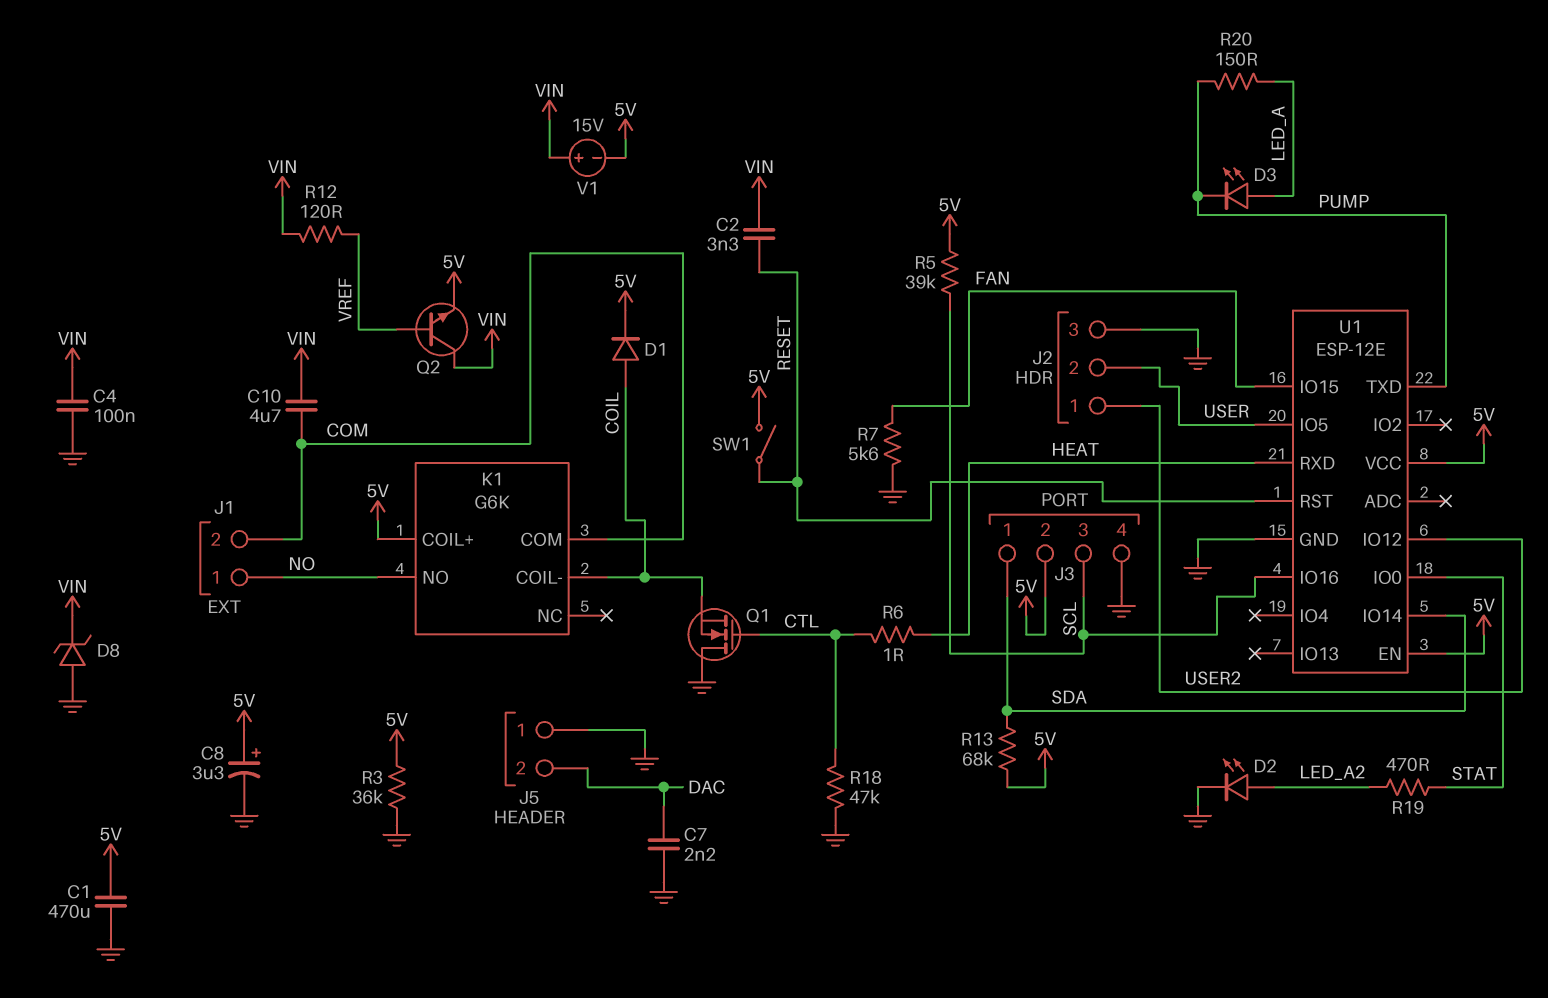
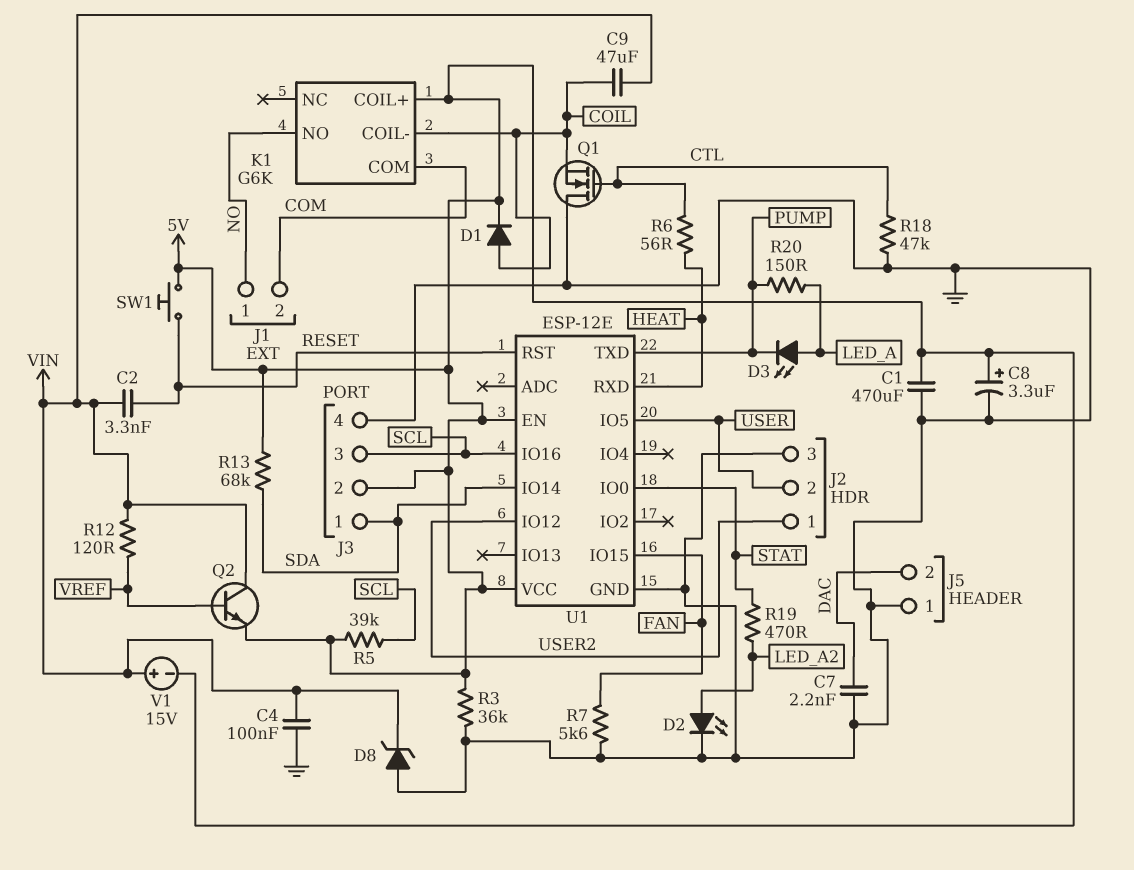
C9: none -> 47uF (COIL, VIN)
C10: 4.7uF (COM, VIN) -> none
R6: 1 (CTL, HEAT) -> 56 (CTL, HEAT)
SW1: switch (5V, RESET) -> button (5V, RESET)

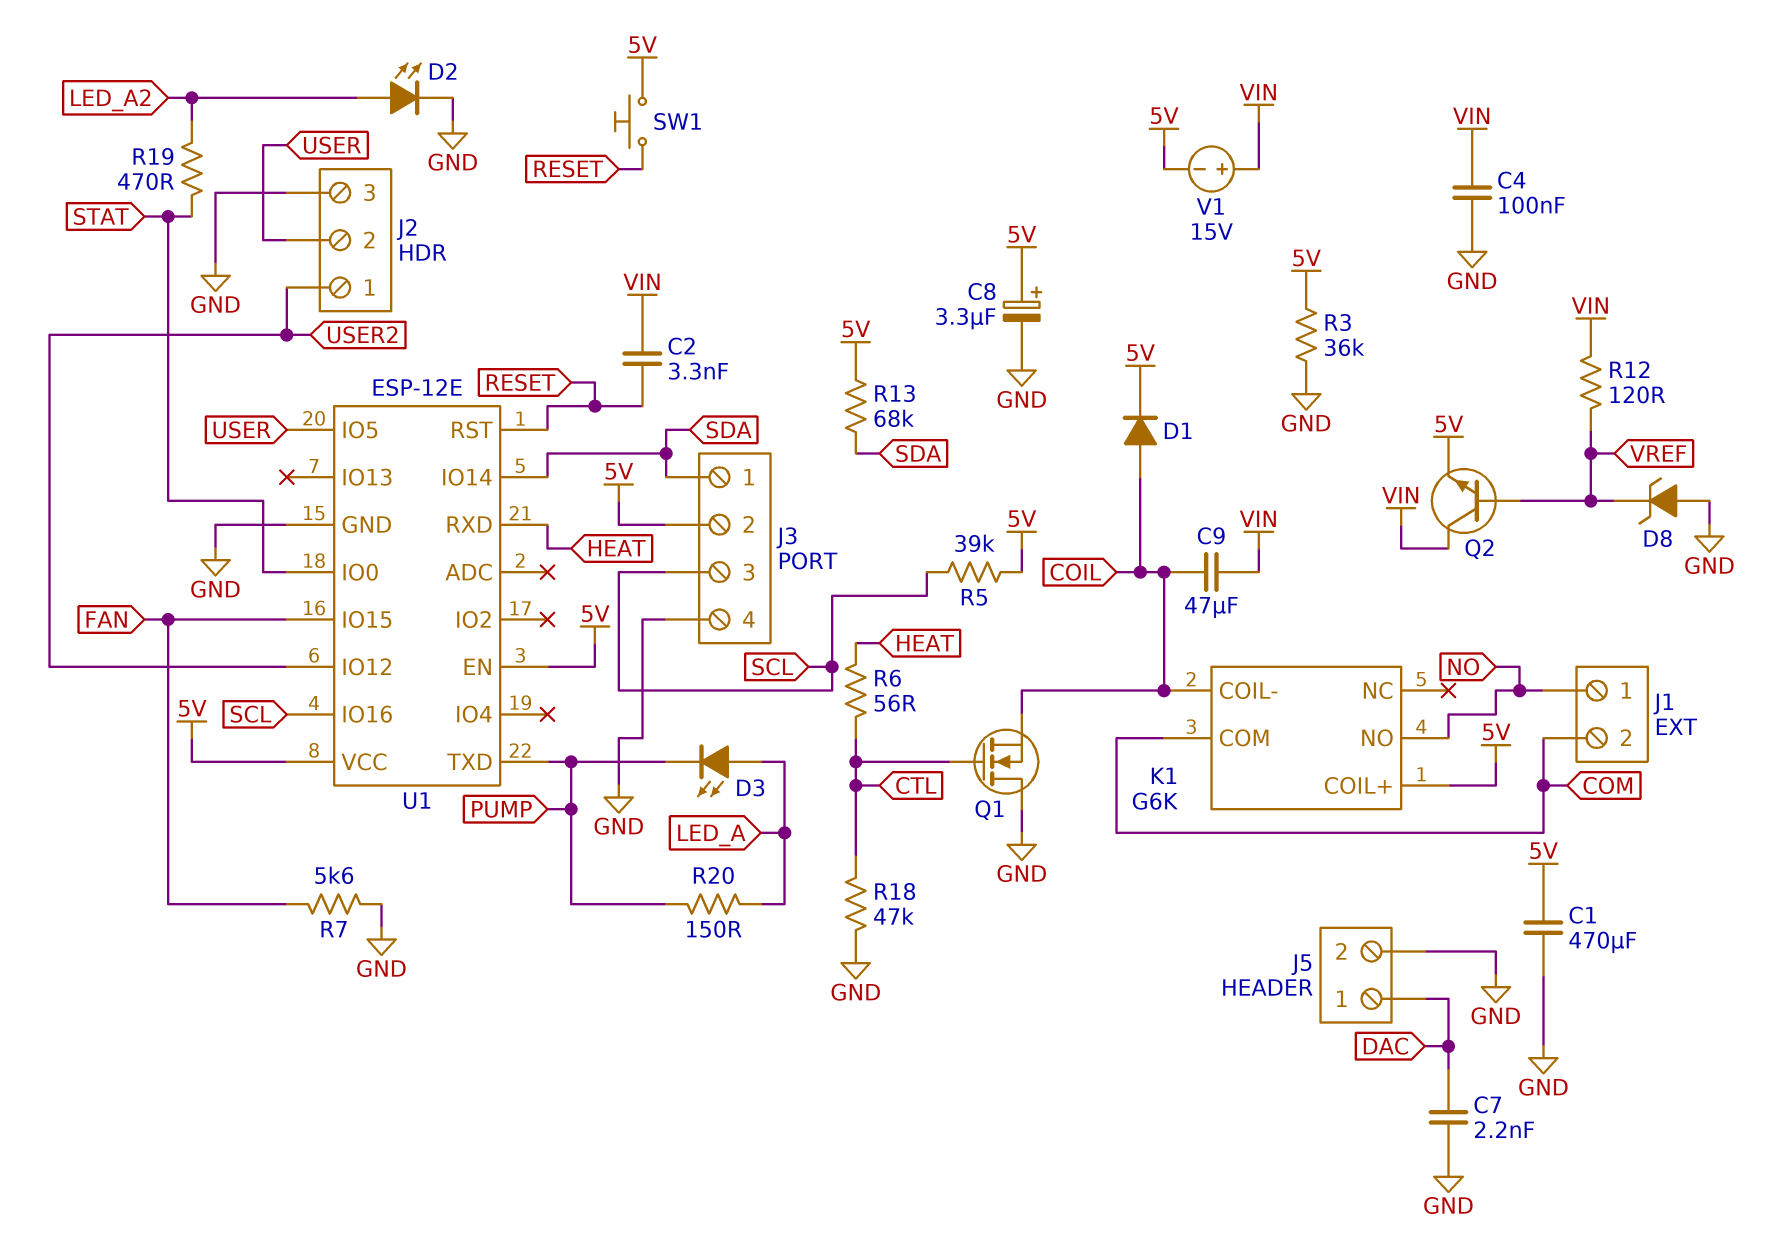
D8: zener (A GND, K VIN) -> zener (A GND, K VREF)
J5 pin 1: GND -> DAC
J5 pin 2: DAC -> GND

